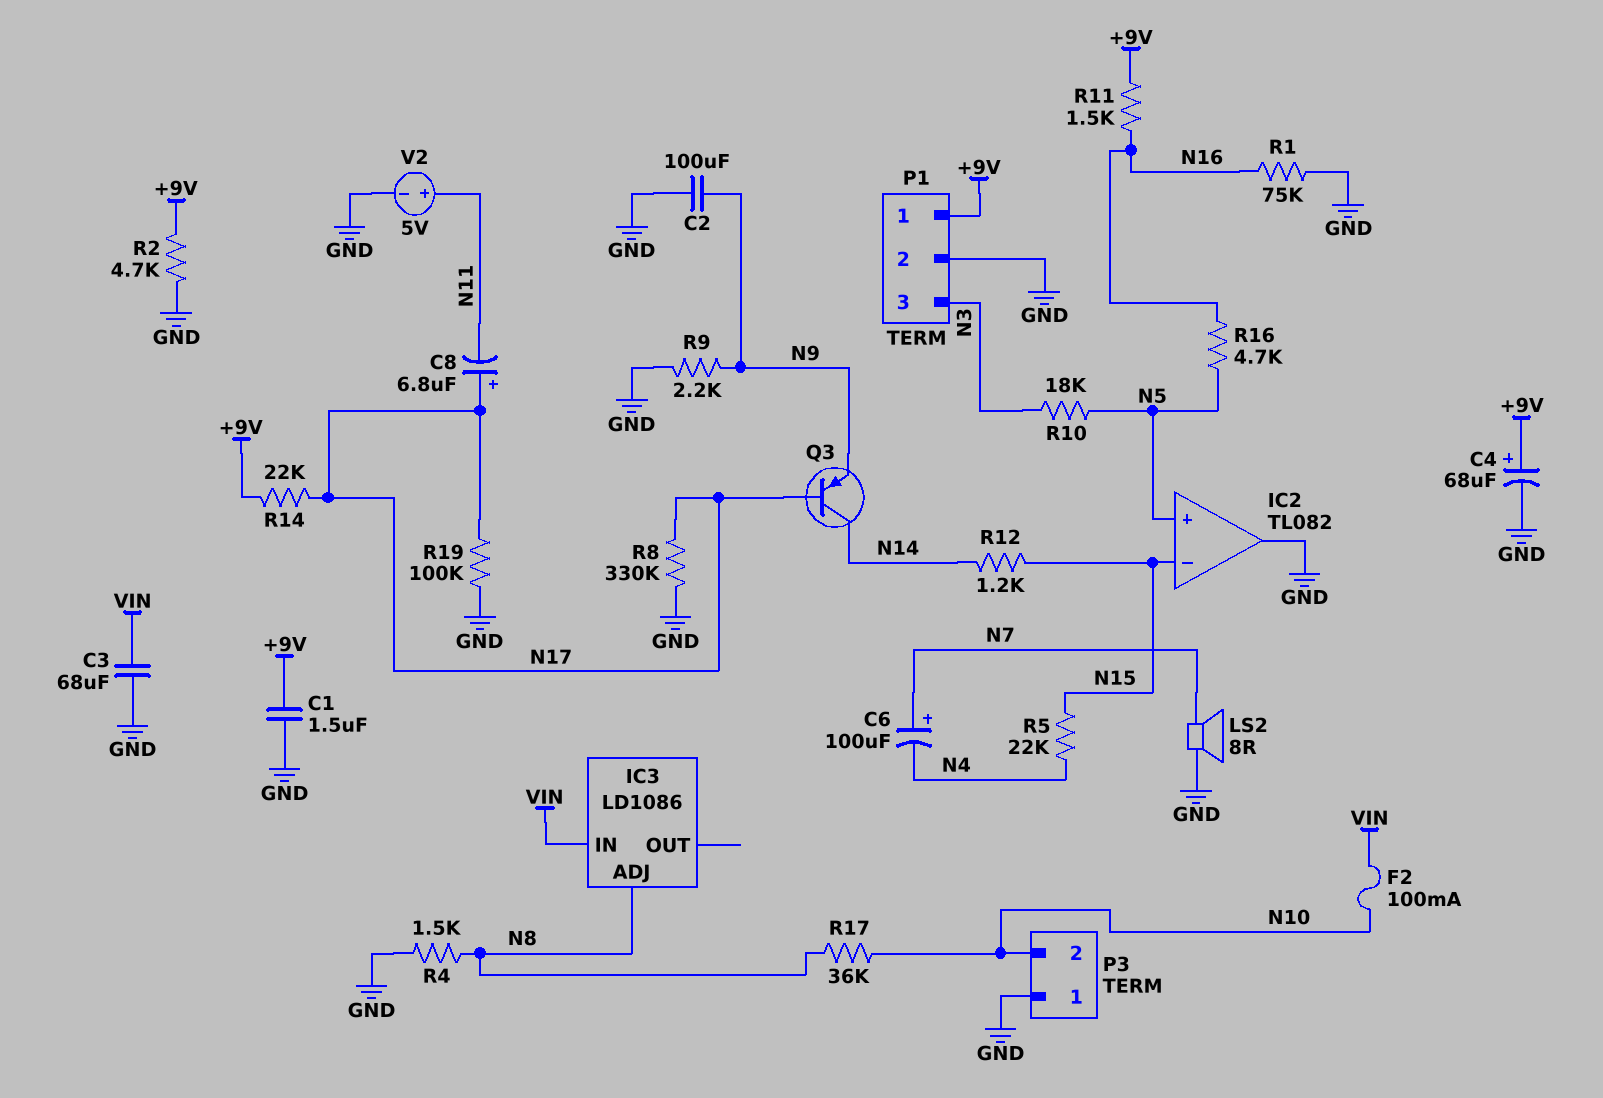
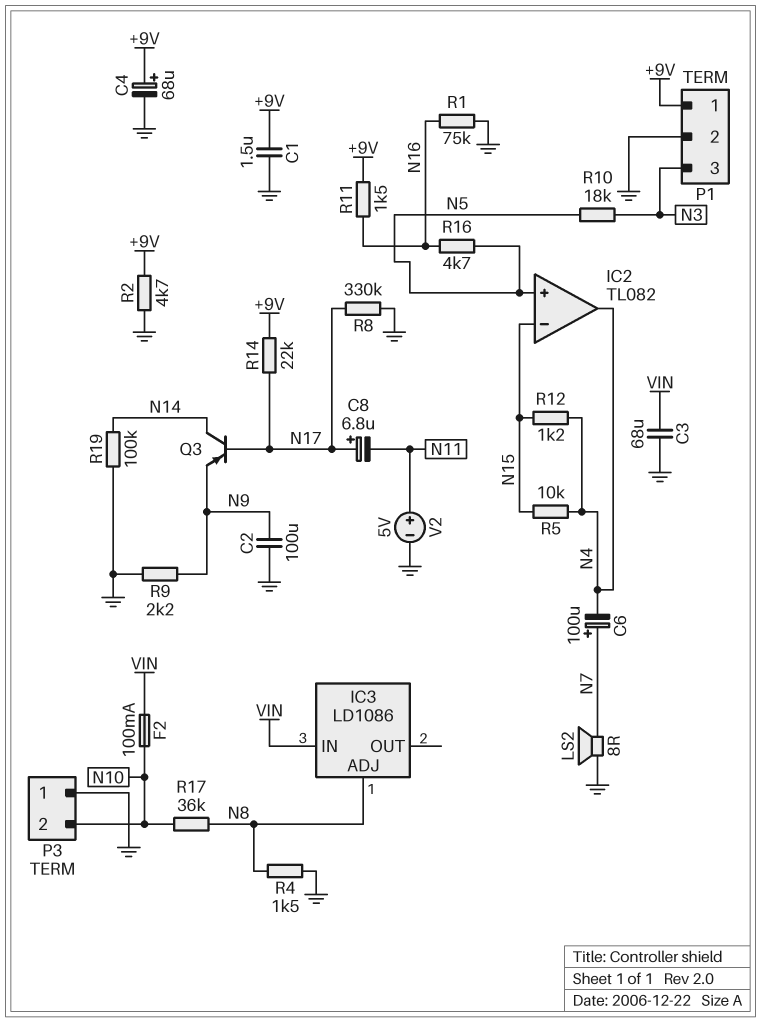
IC2 pin out: GND -> N4
R5: 22k (N4, N15) -> 10k (N4, N15)
R12: 1.2k (N14, N15) -> 1.2k (N4, N15)
R19: 100k (GND, N17) -> 100k (GND, N14)

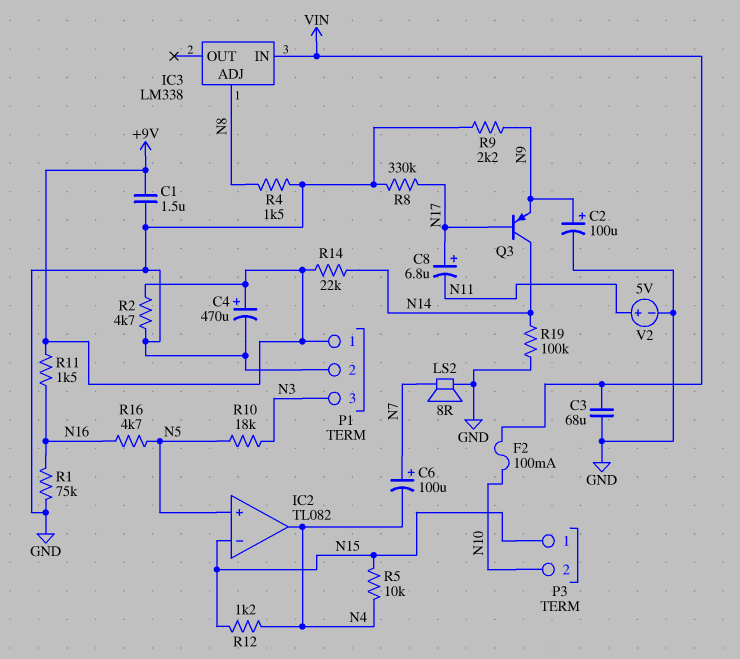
C2: 100uF (GND, N9) -> 100uF (plus N9, minus GND)
C4: 68uF (plus +9V, minus GND) -> 470uF (plus +9V, minus GND)
IC3: LD1086 -> LM338
P3 pin 1: GND -> N15
R14: 22k (+9V, N17) -> 22k (+9V, N14)
R17: 36k (N8, N10) -> none

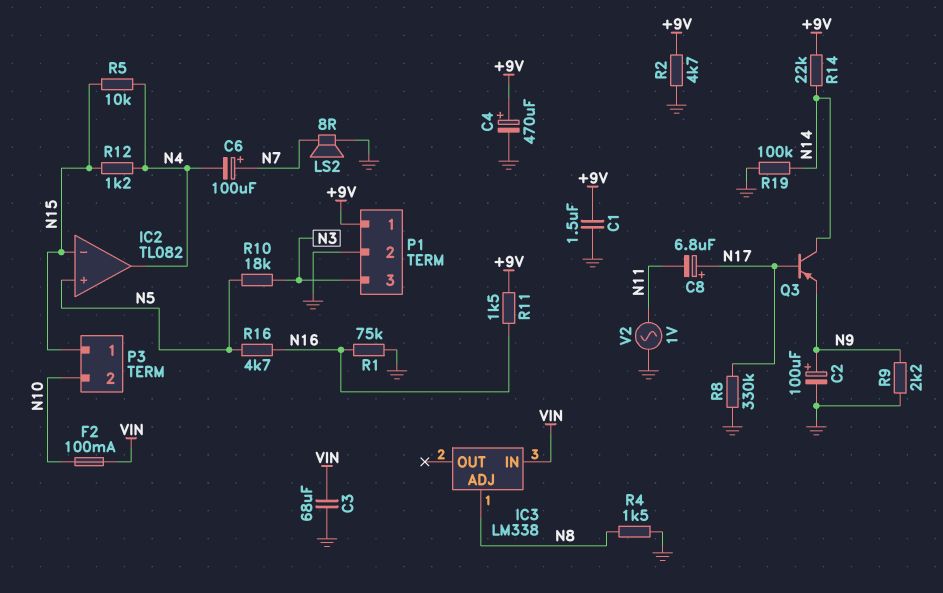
V2: 5V (plus N11, minus GND) -> AC 1V (GND, N11)

